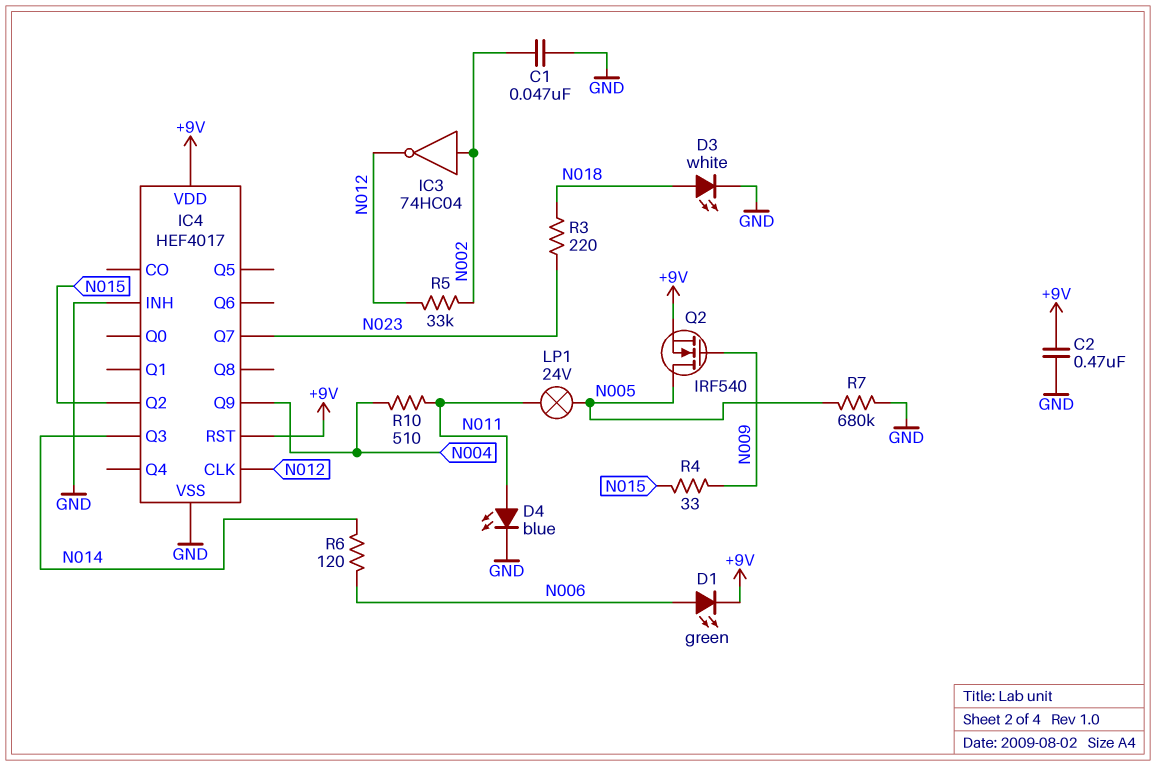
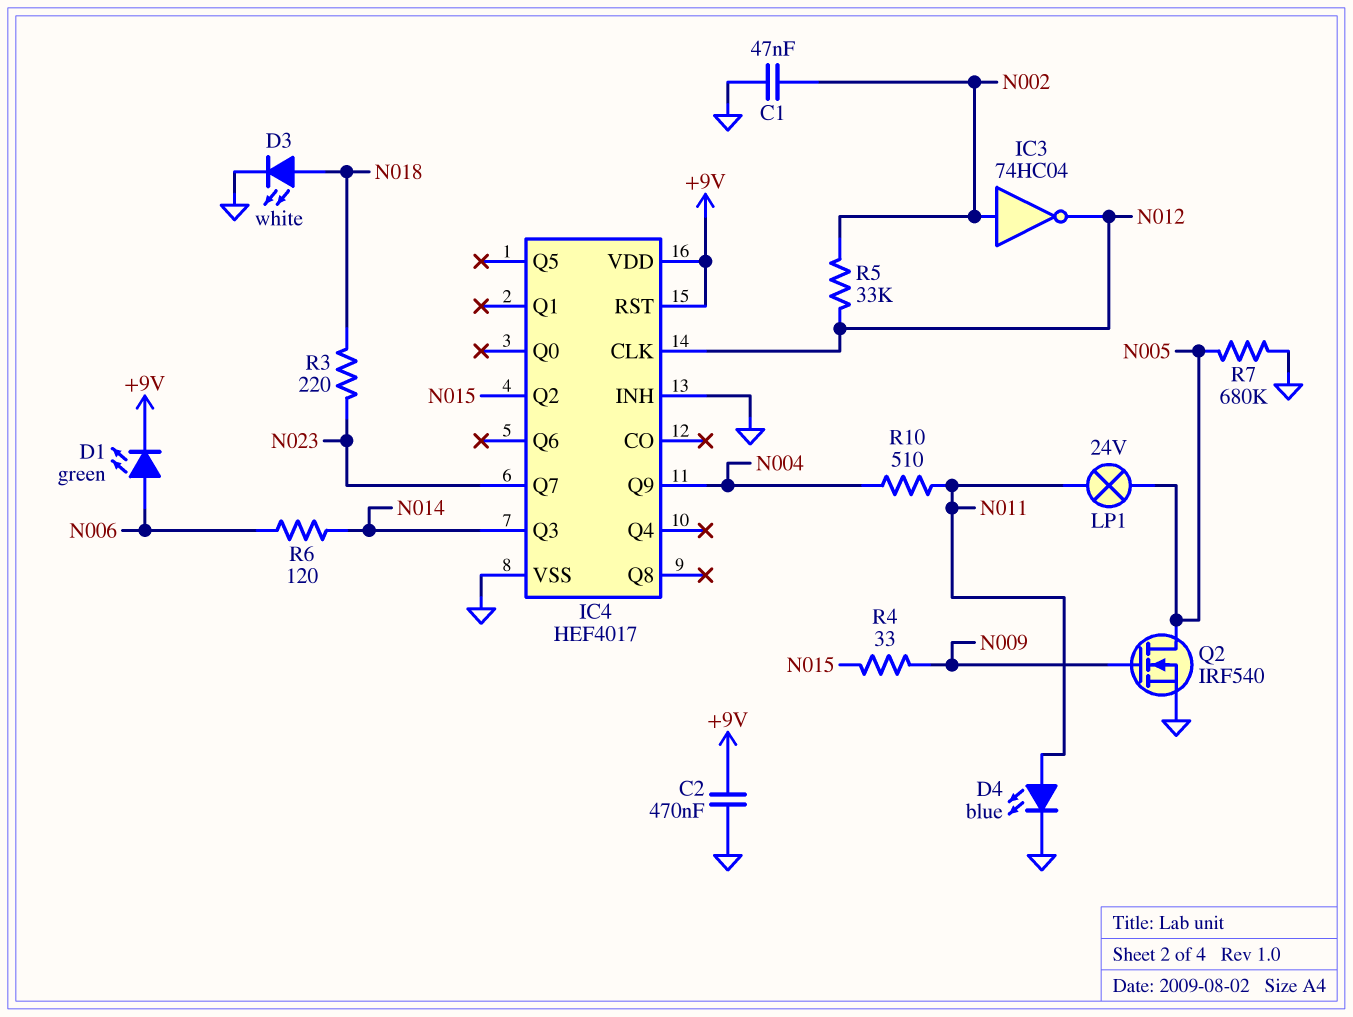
Q2: NMOS IRF540 (G N009, D N005, S +9V) -> NMOS IRF540 (G N009, D N005, S GND)

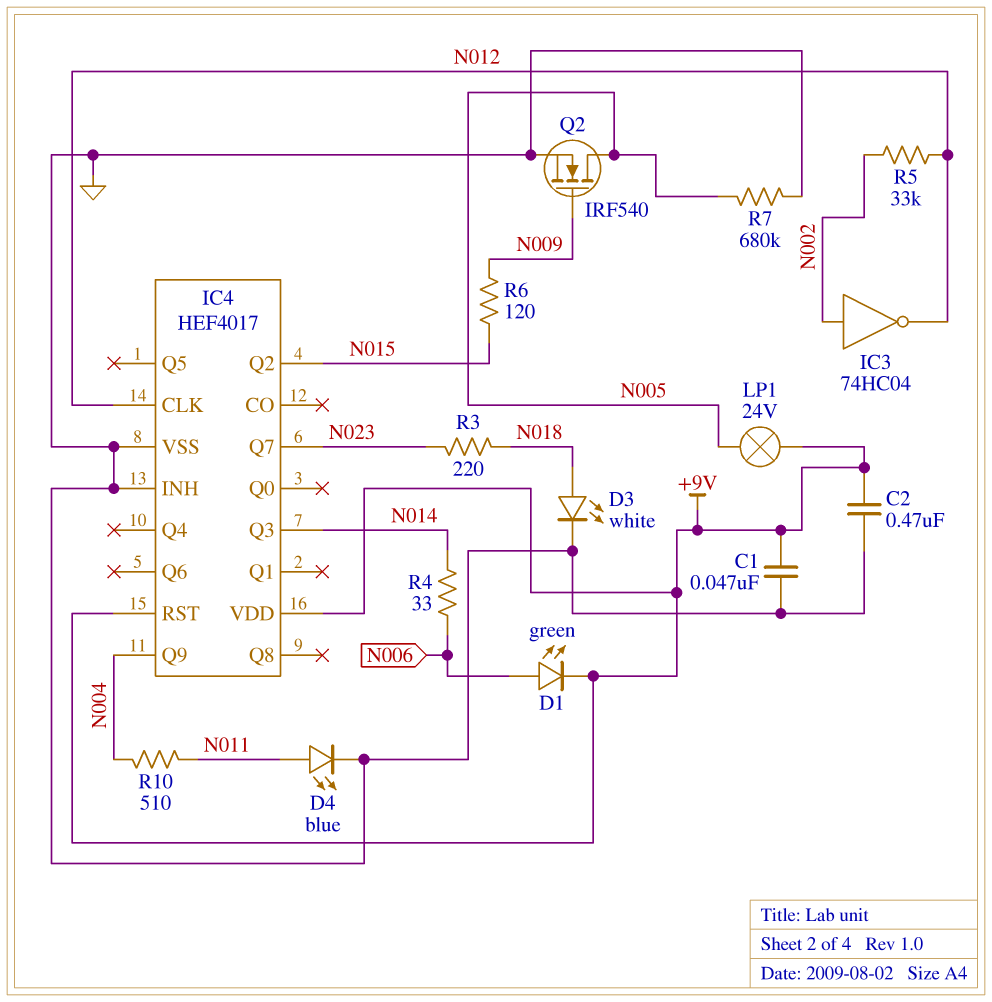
C1: 47nF (GND, N002) -> 47nF (+9V, GND)
LP1: lamp 24V (N005, N011) -> lamp 24V (+9V, N005)
R4: 33 (N009, N015) -> 33 (N006, N014)
R6: 120 (N006, N014) -> 120 (N009, N015)

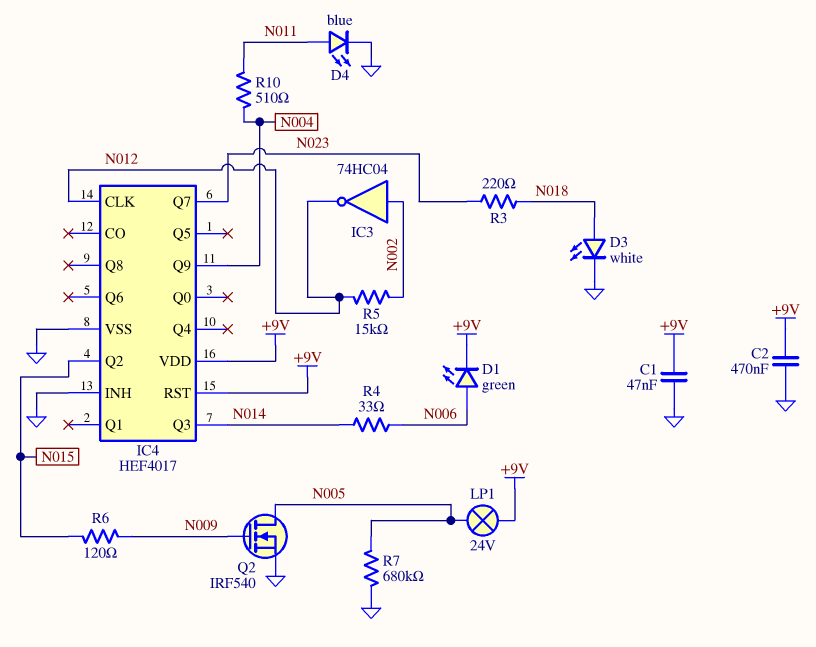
R5: 33k (N002, N012) -> 15k (N002, N012)

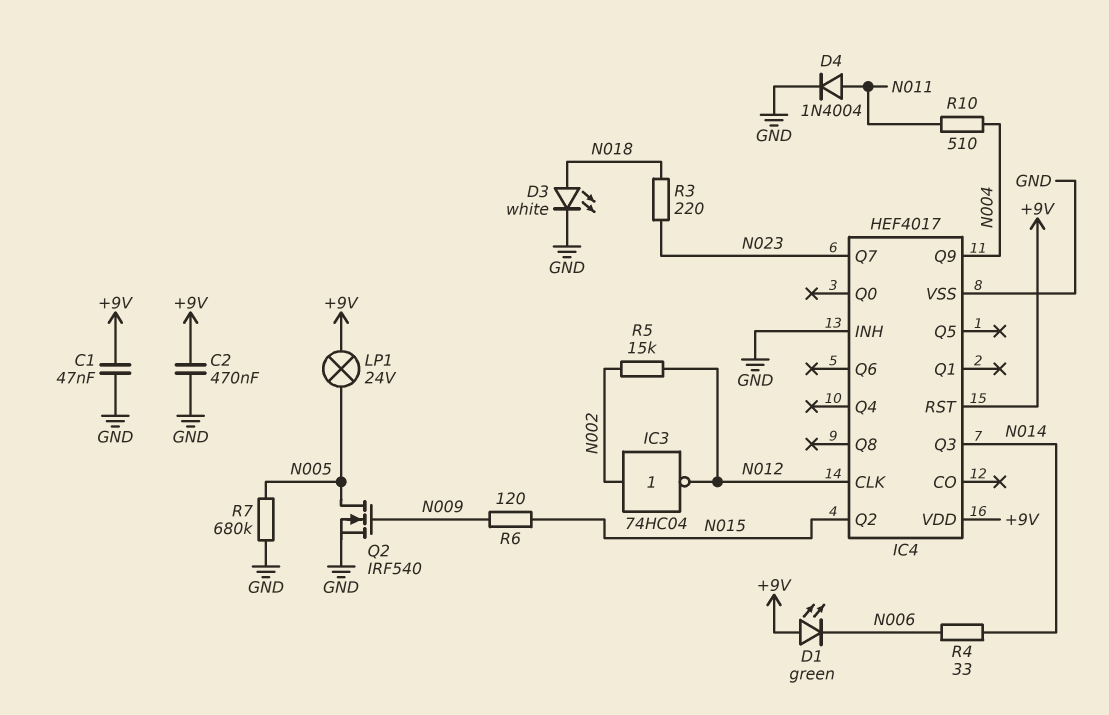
D1: LED green (A N006, K +9V) -> LED green (A +9V, K N006)
D4: LED blue (A N011, K GND) -> diode 1N4004 (A N011, K GND)

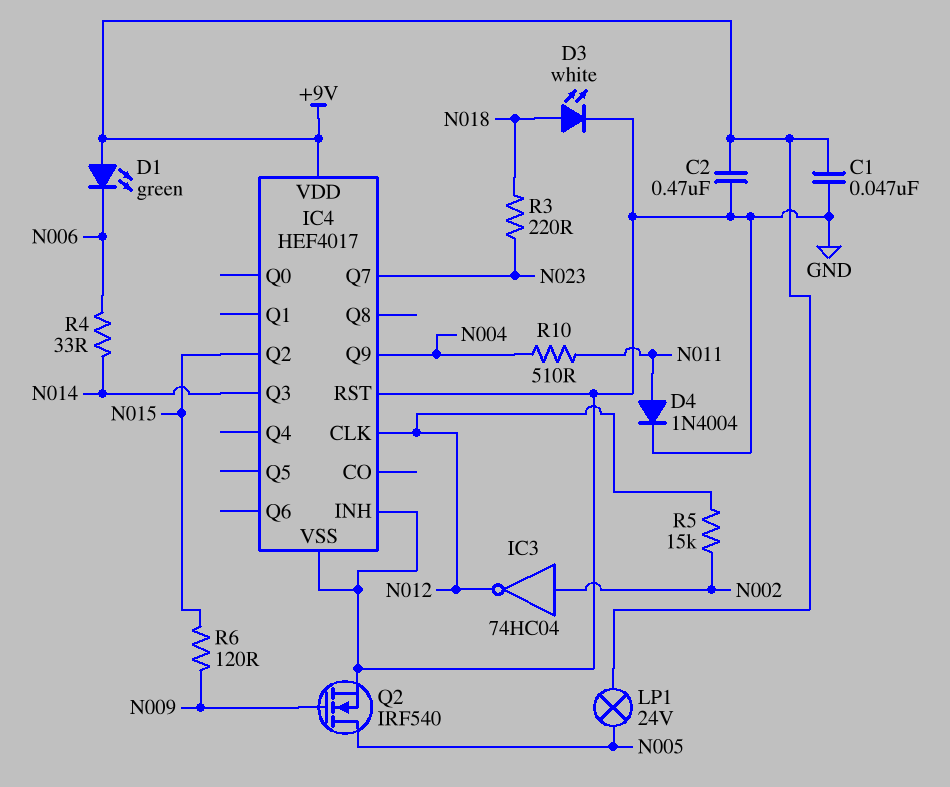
IC4 pin RST: +9V -> GND
R7: 680k (GND, N005) -> none

